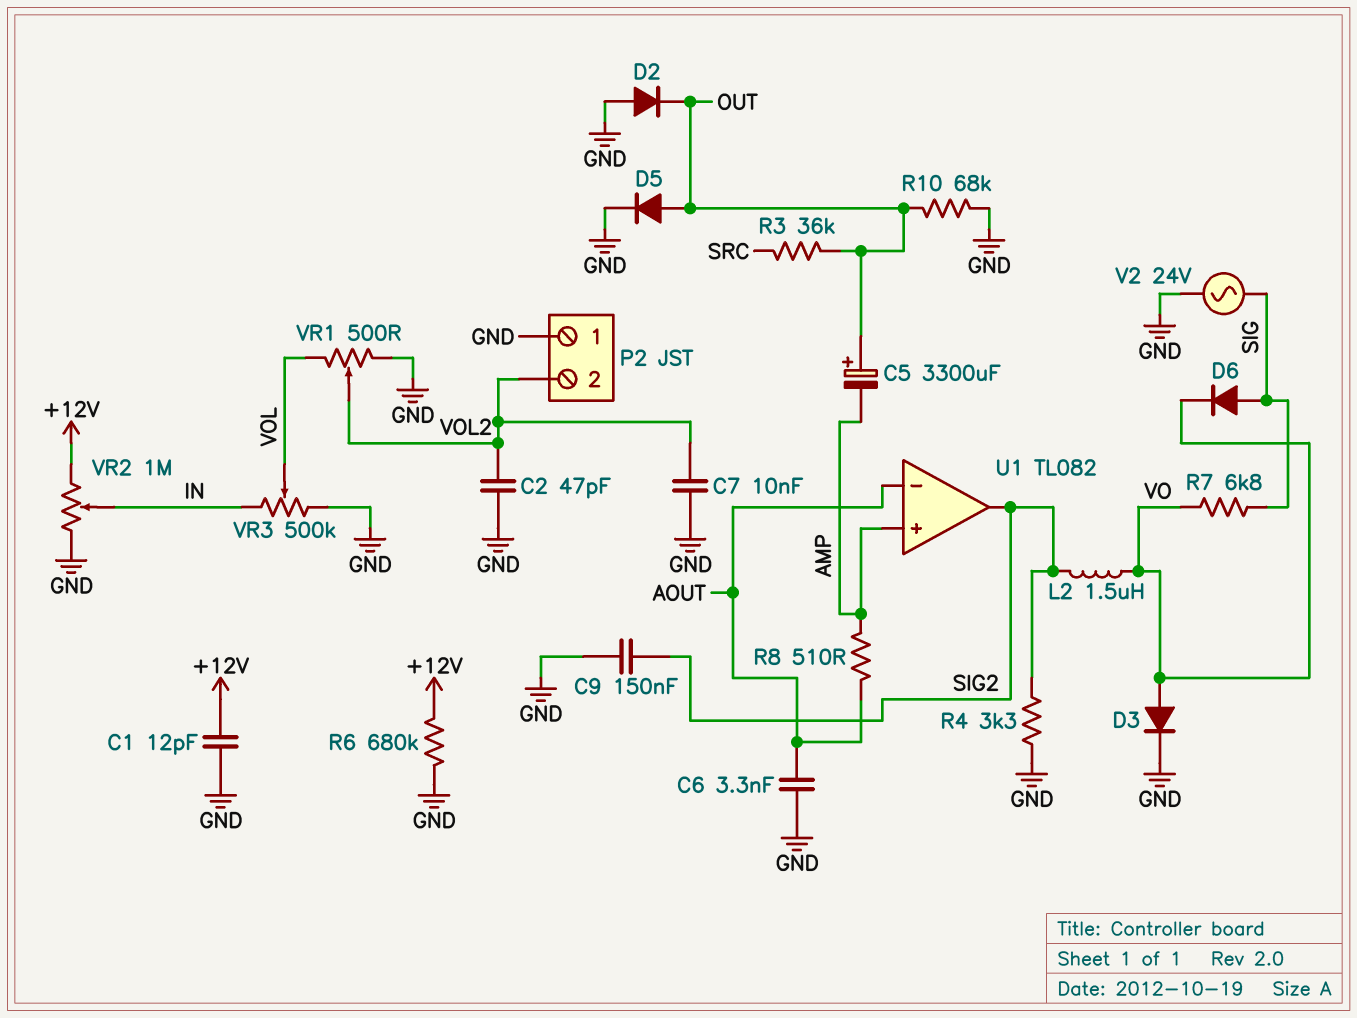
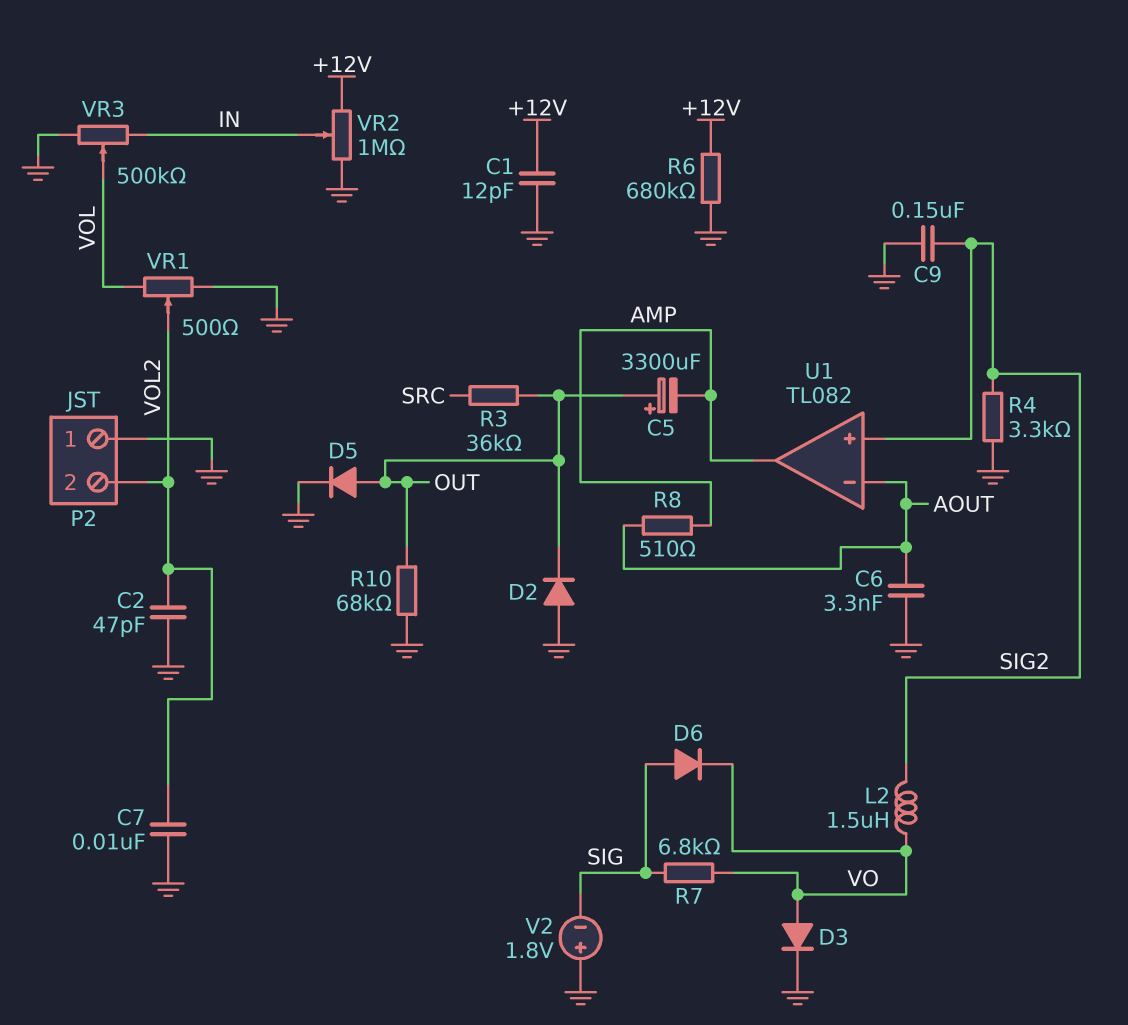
U1 pin in+: AMP -> SIG2
U1 pin out: SIG2 -> AMP
V2: AC 24V (GND, SIG) -> 1.8V (plus GND, minus SIG)

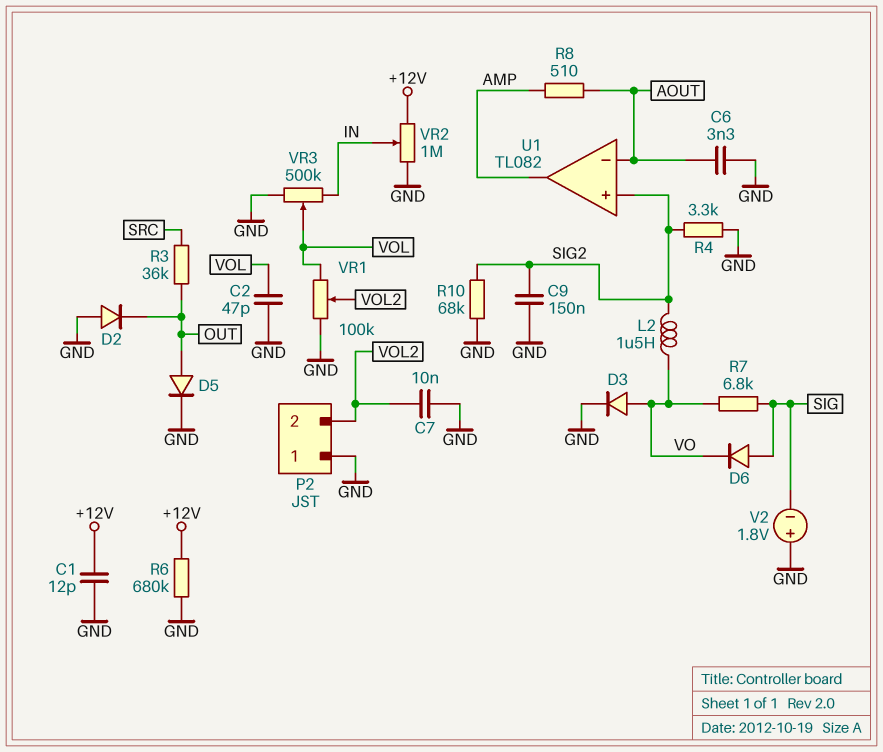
C2: 47pF (GND, VOL2) -> 47pF (GND, VOL)
C5: 3300uF (plus OUT, minus AMP) -> none
R10: 68k (GND, OUT) -> 68k (GND, SIG2)
VR1: 500 (GND, VOL, wiper VOL2) -> 100k (GND, VOL, wiper VOL2)

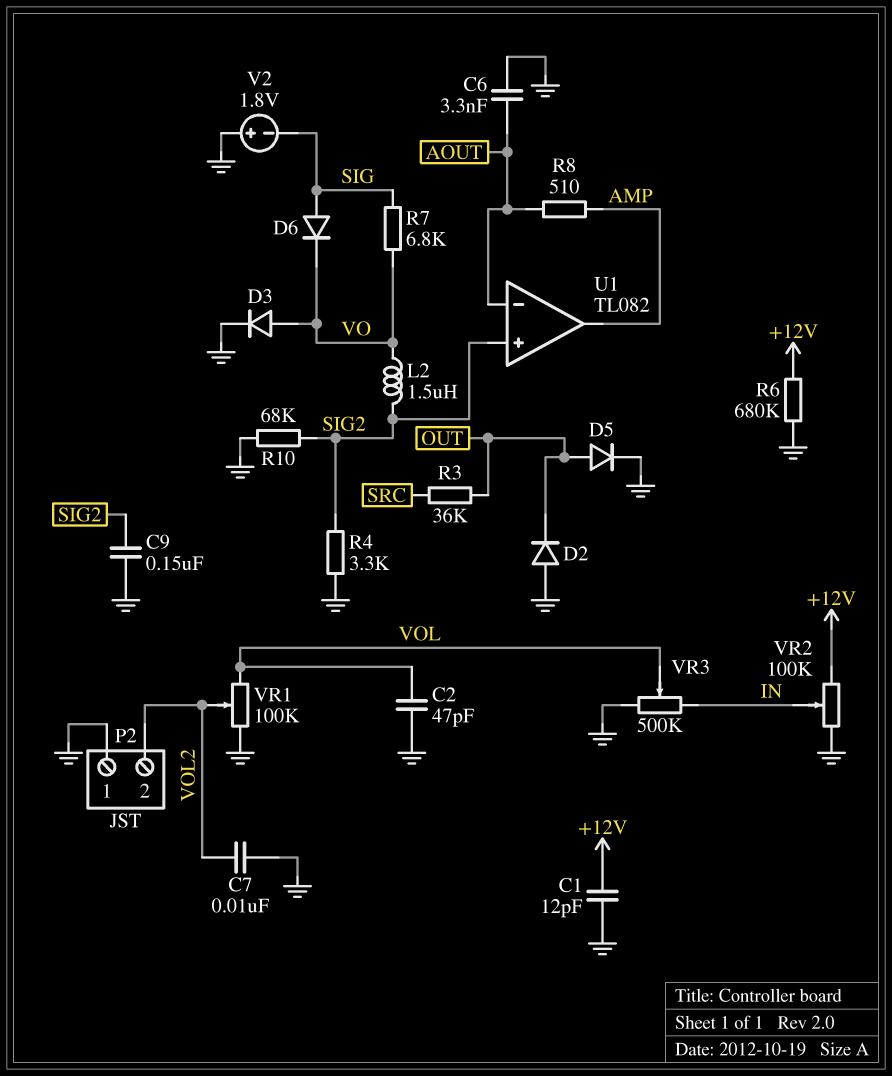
VR2: 1M (+12V, GND, wiper IN) -> 100k (+12V, GND, wiper IN)

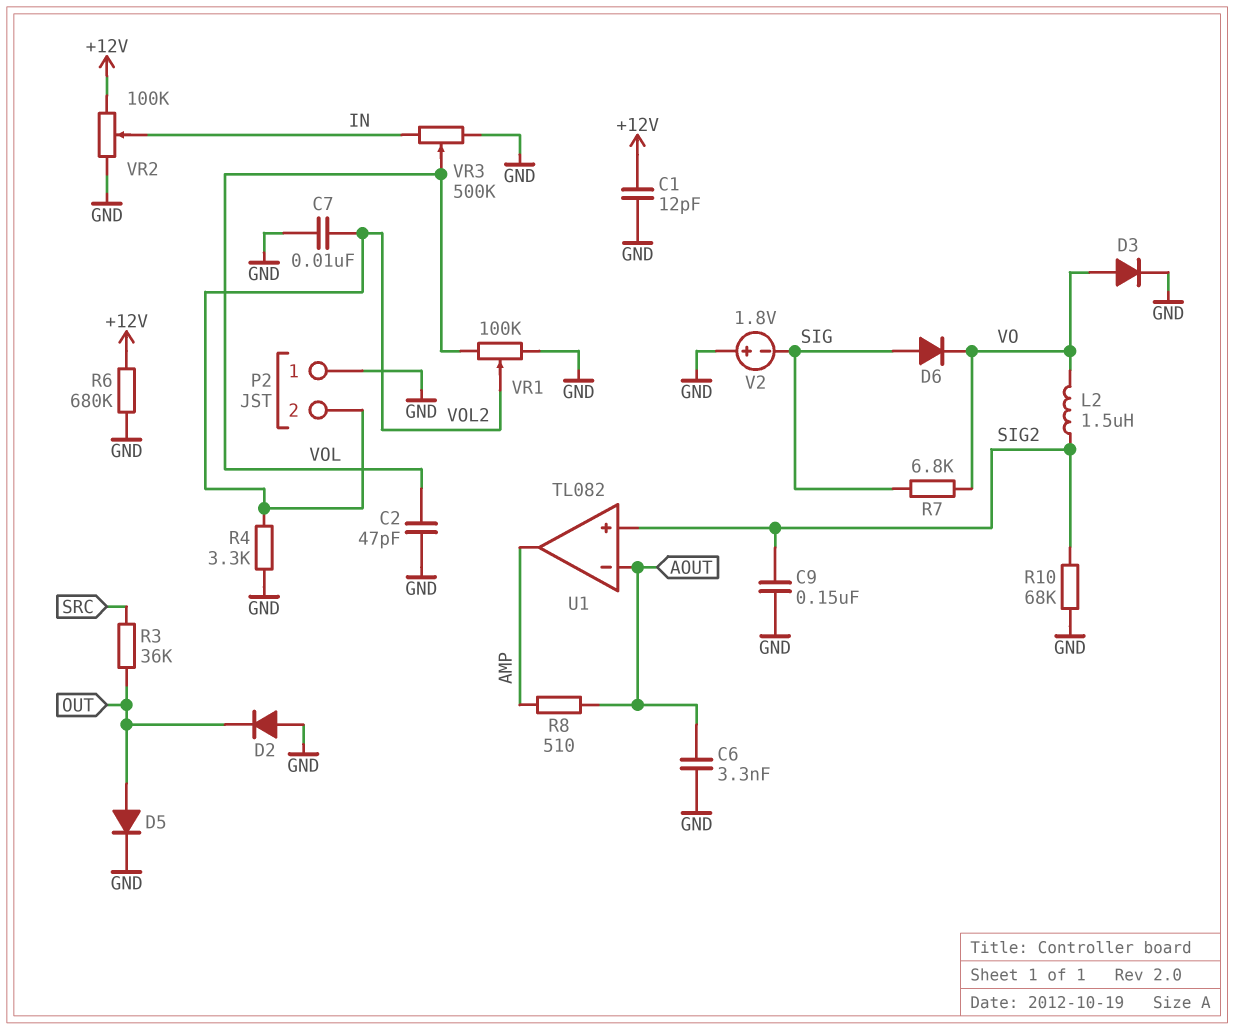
R4: 3.3k (GND, SIG2) -> 3.3k (GND, VOL2)

